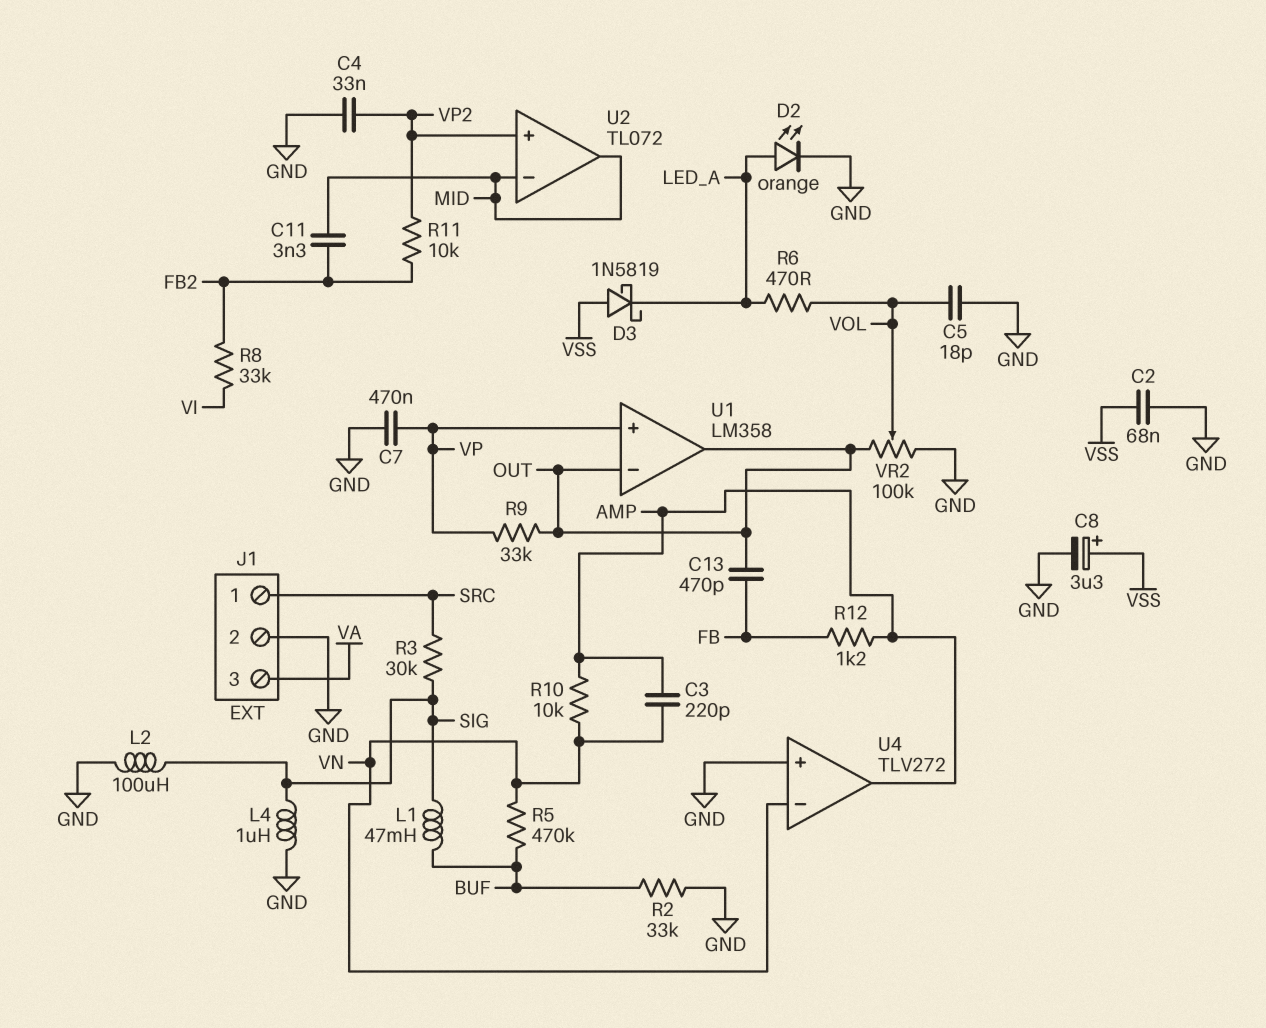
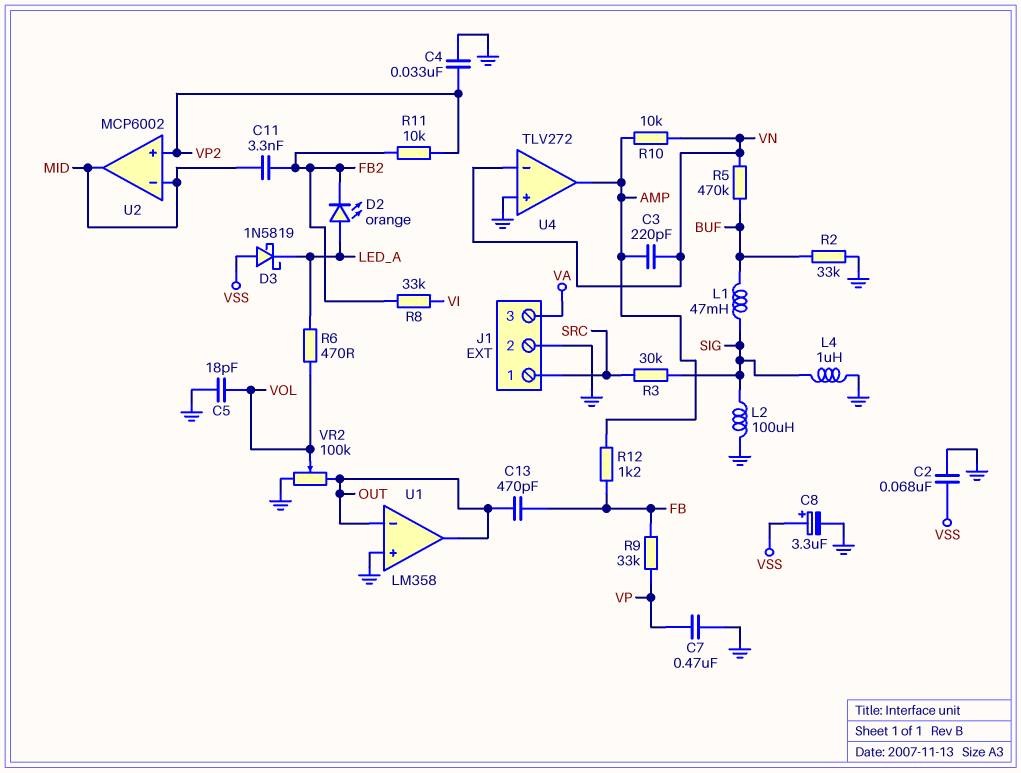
D2: LED orange (A LED_A, K GND) -> LED orange (A LED_A, K FB2)
R9: 33k (OUT, VP) -> 33k (FB, VP)
U1 pin in+: VP -> GND
U2: TL072 -> MCP6002

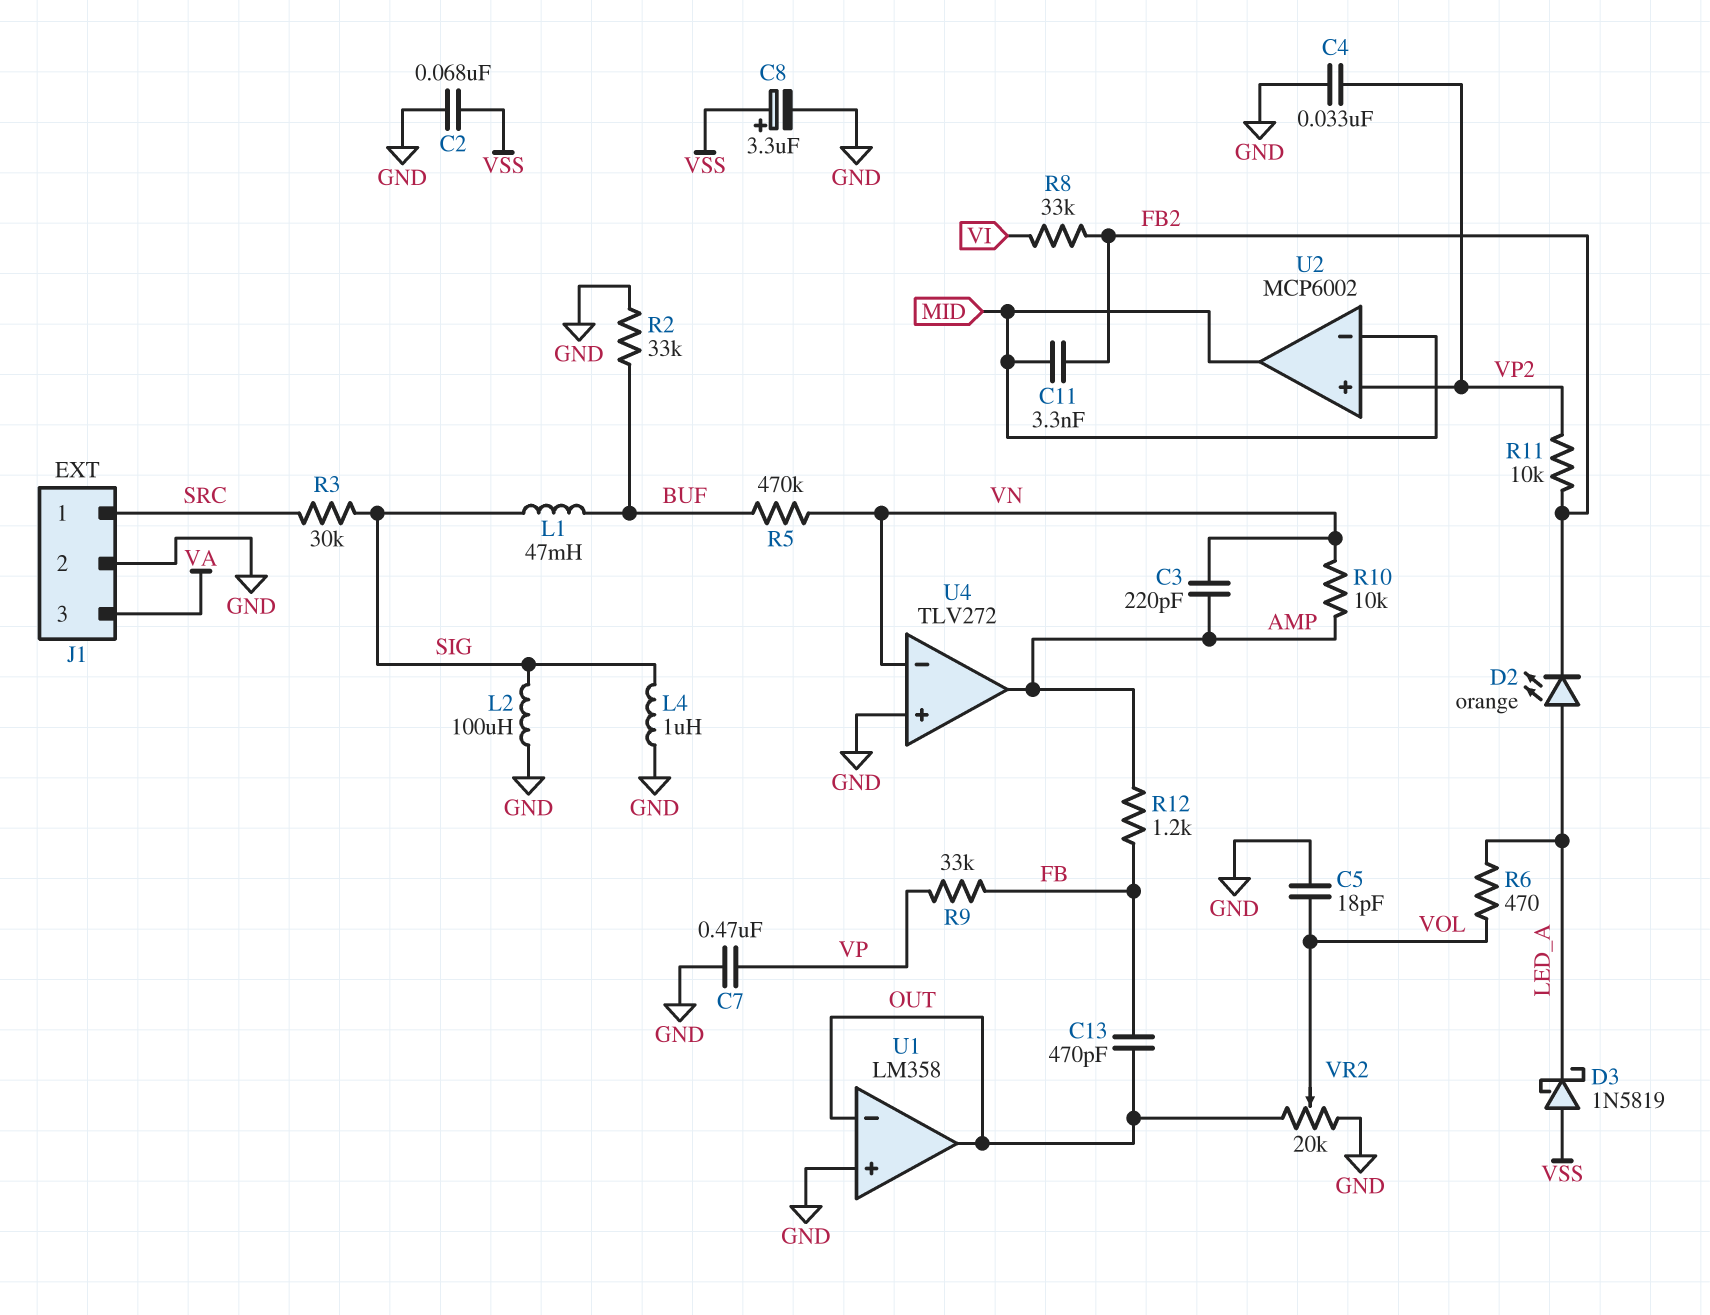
VR2: 100k (GND, OUT, wiper VOL) -> 20k (GND, OUT, wiper VOL)

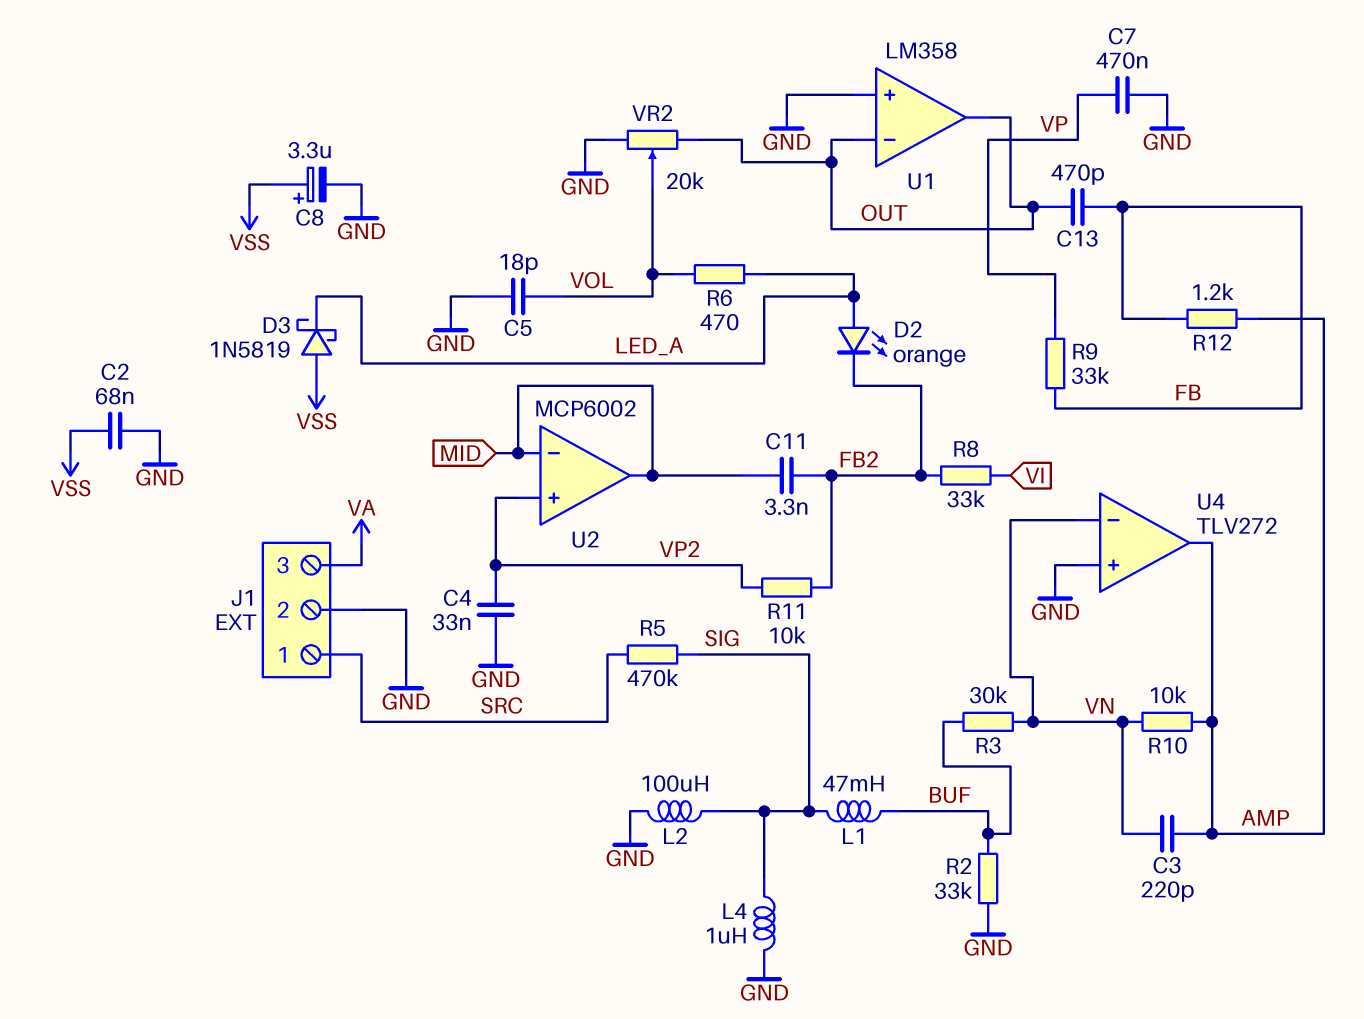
R3: 30k (SIG, SRC) -> 30k (BUF, VN)
R5: 470k (BUF, VN) -> 470k (SIG, SRC)

